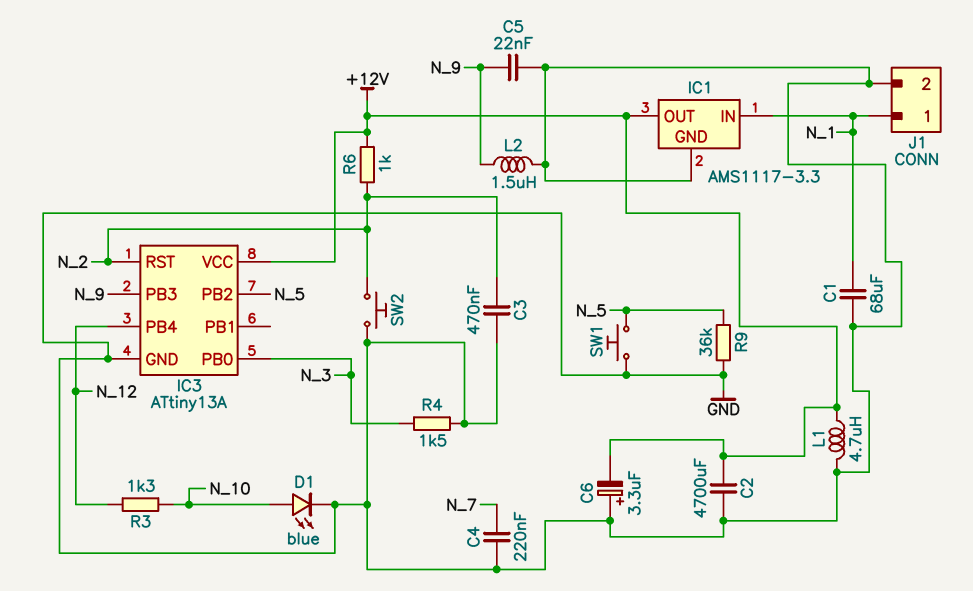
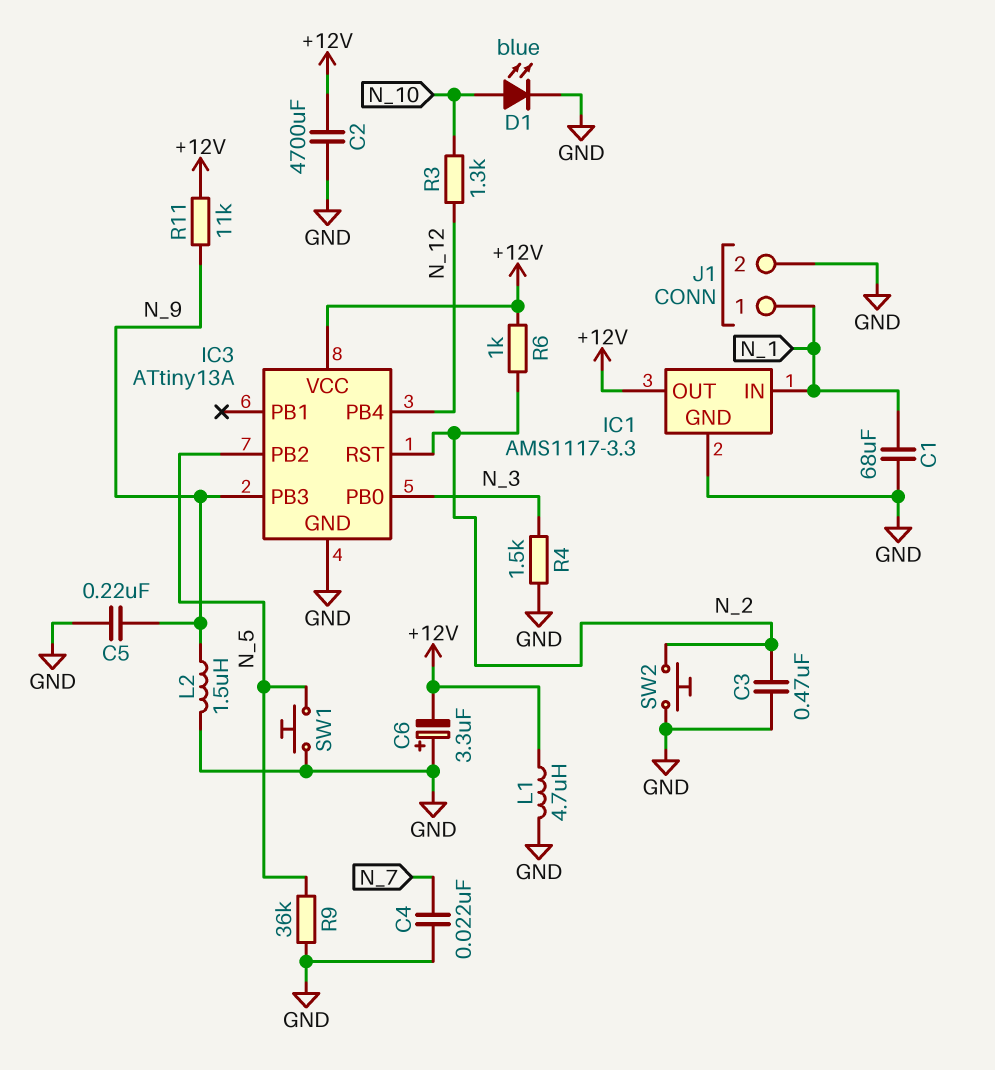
C4: 220nF (GND, N_7) -> 22nF (GND, N_7)
C5: 22nF (GND, N_9) -> 220nF (GND, N_9)
R11: none -> 11k (+12V, N_9)

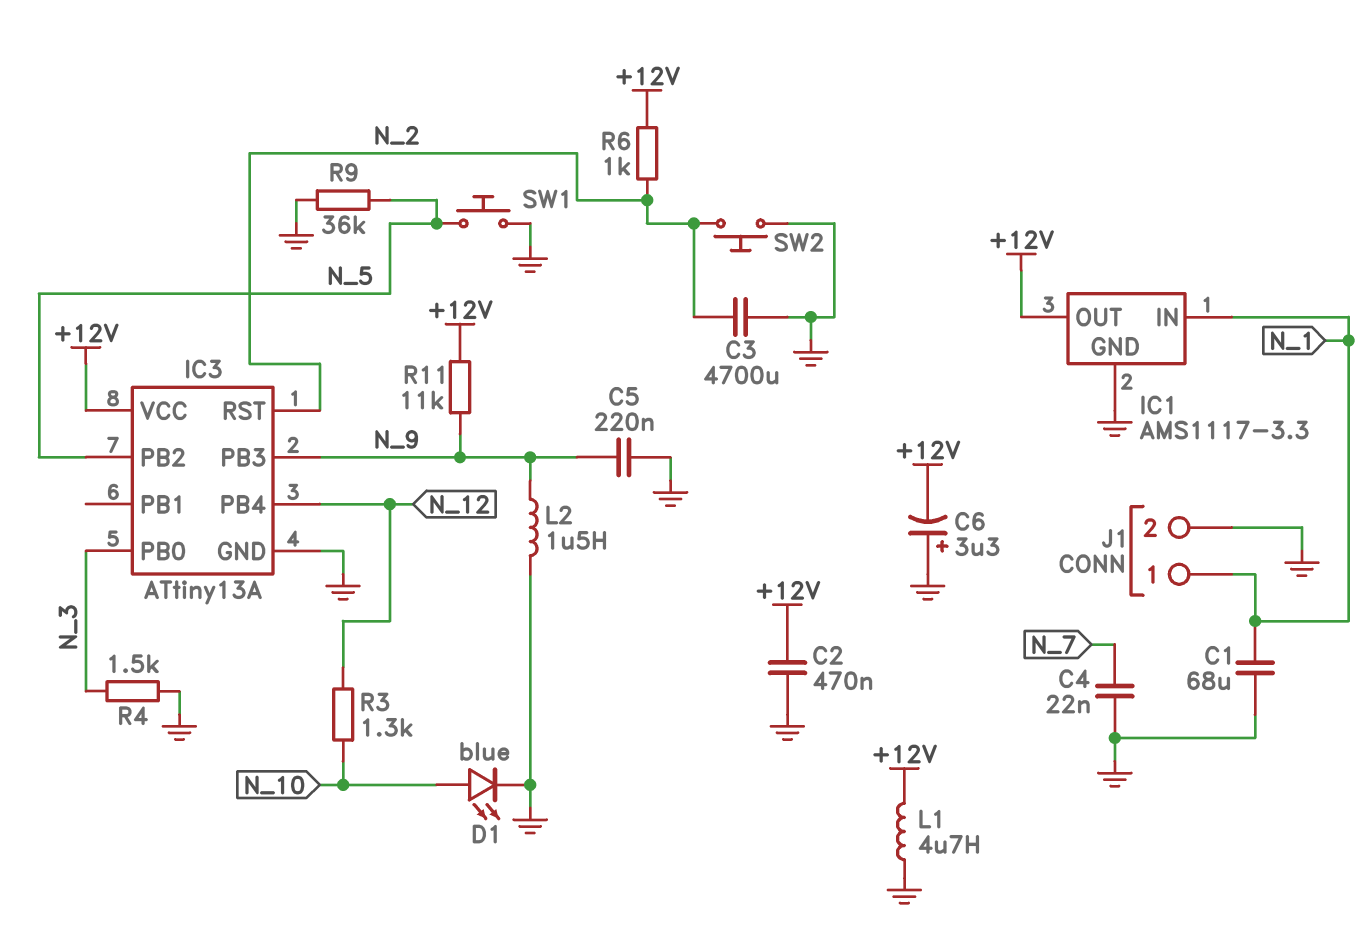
C2: 4700uF (+12V, GND) -> 470nF (+12V, GND)
C3: 470nF (GND, N_2) -> 4700uF (GND, N_2)

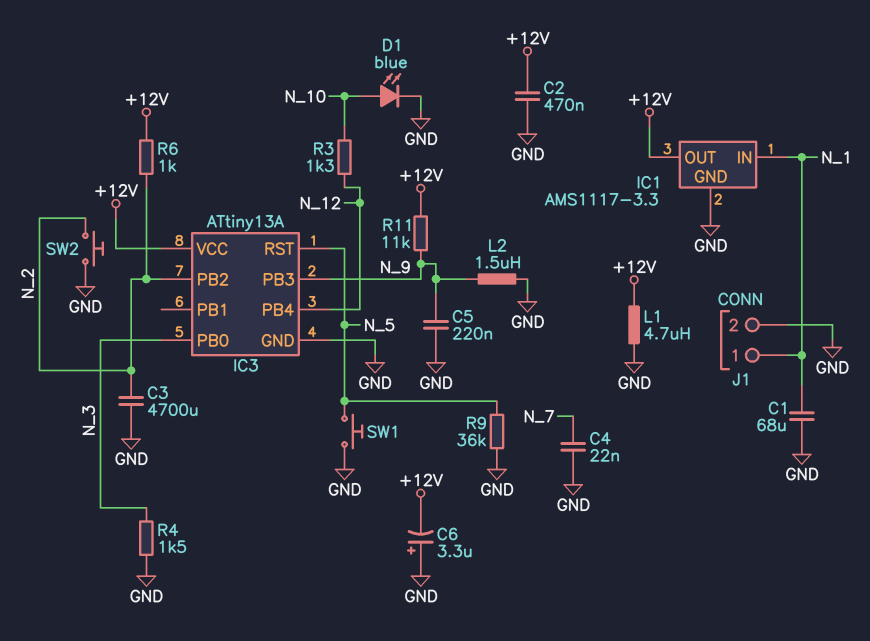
IC3 pin PB2: N_5 -> N_2
IC3 pin RST: N_2 -> N_5

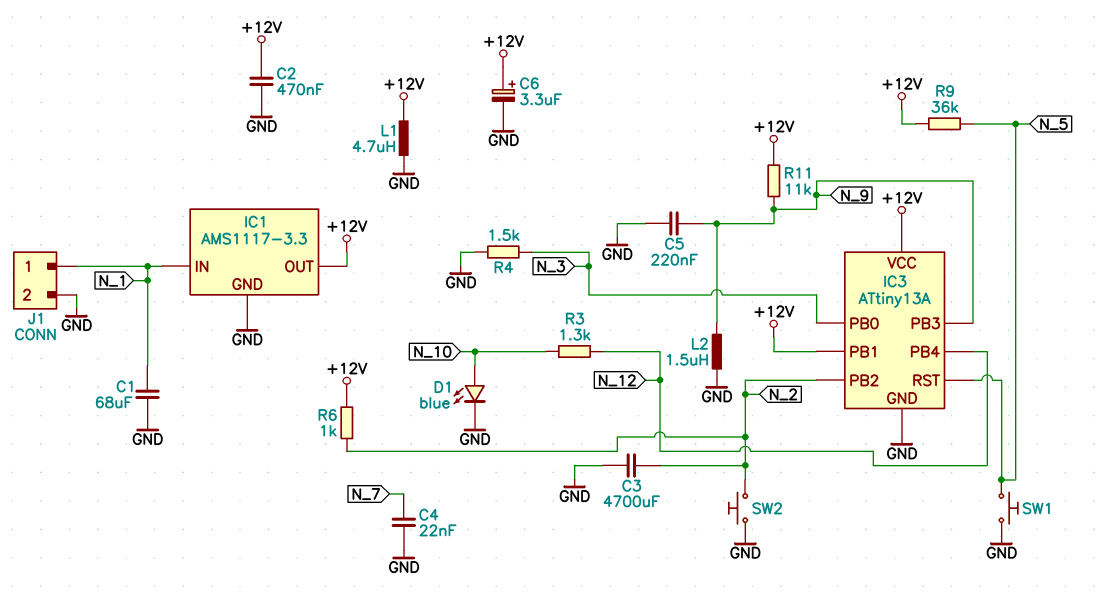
C6: 3.3uF (plus GND, minus +12V) -> 3.3uF (plus +12V, minus GND)
IC3 pin PB1: none -> +12V
R9: 36k (GND, N_5) -> 36k (+12V, N_5)

